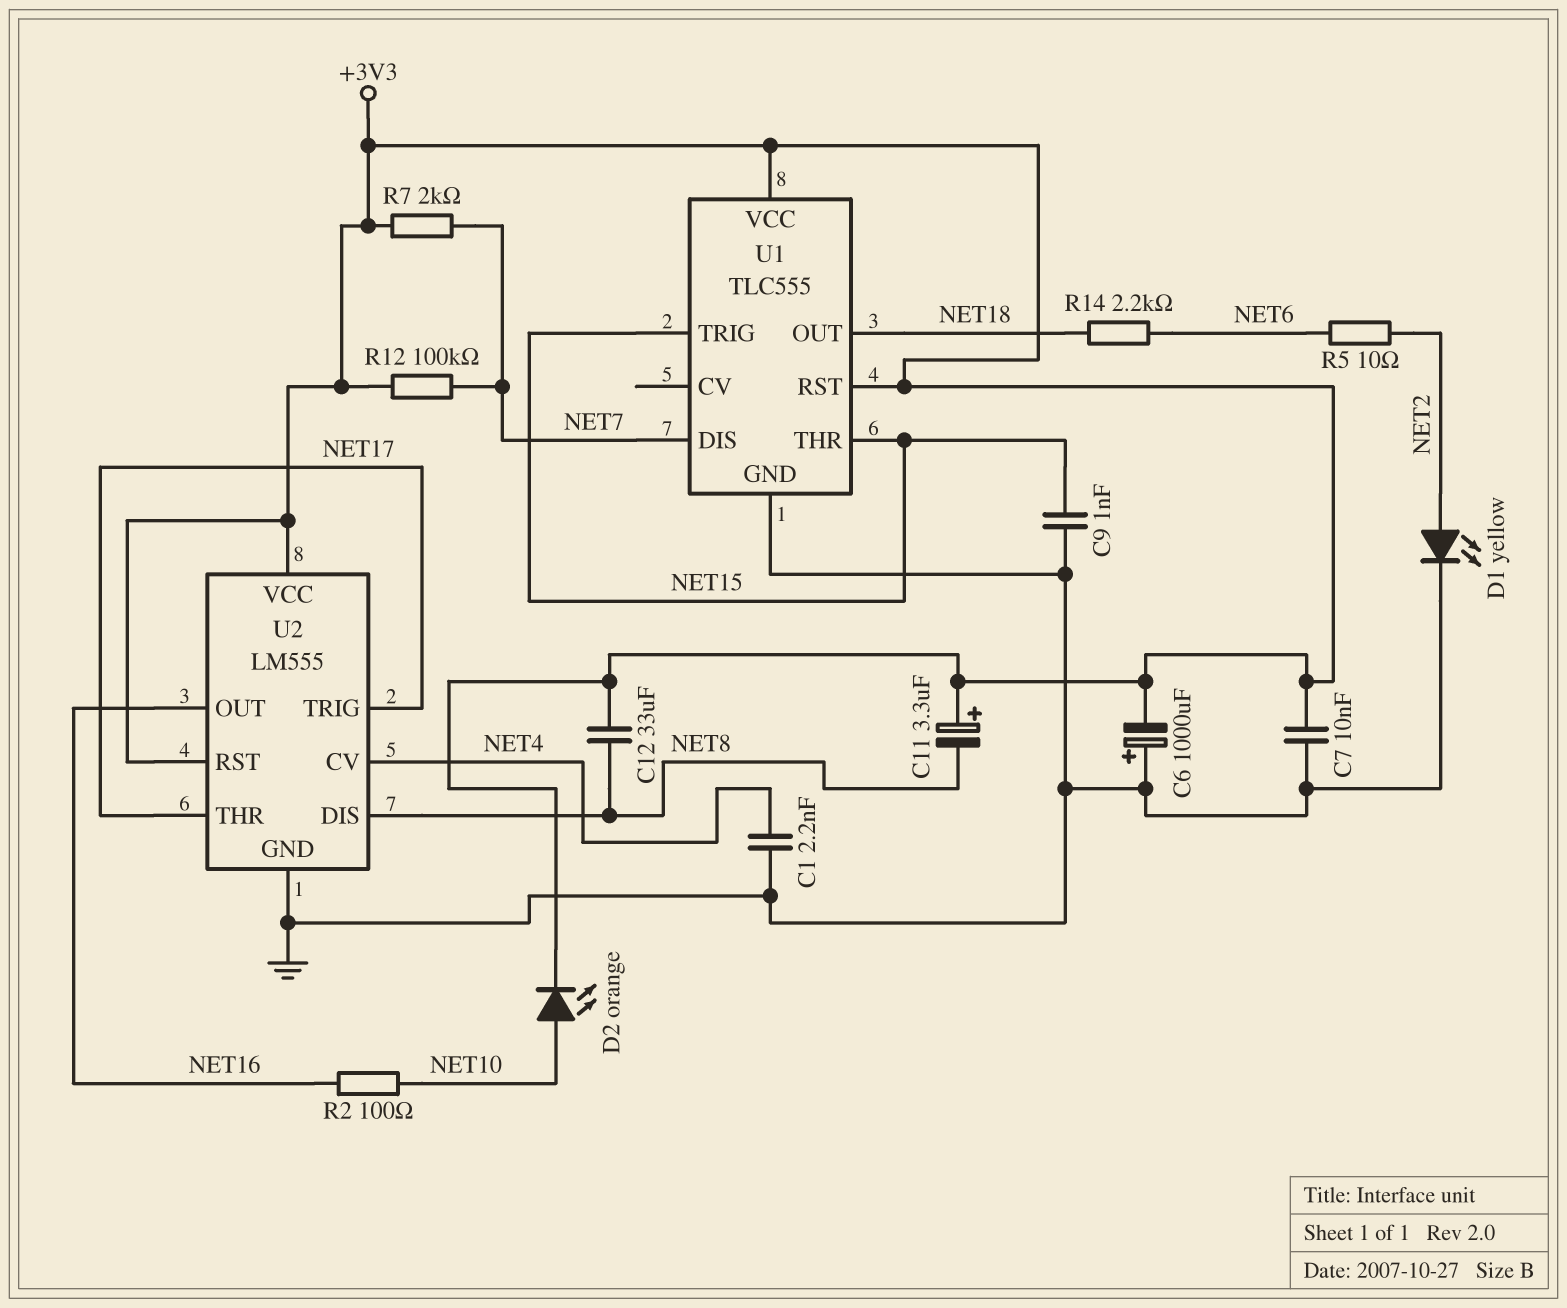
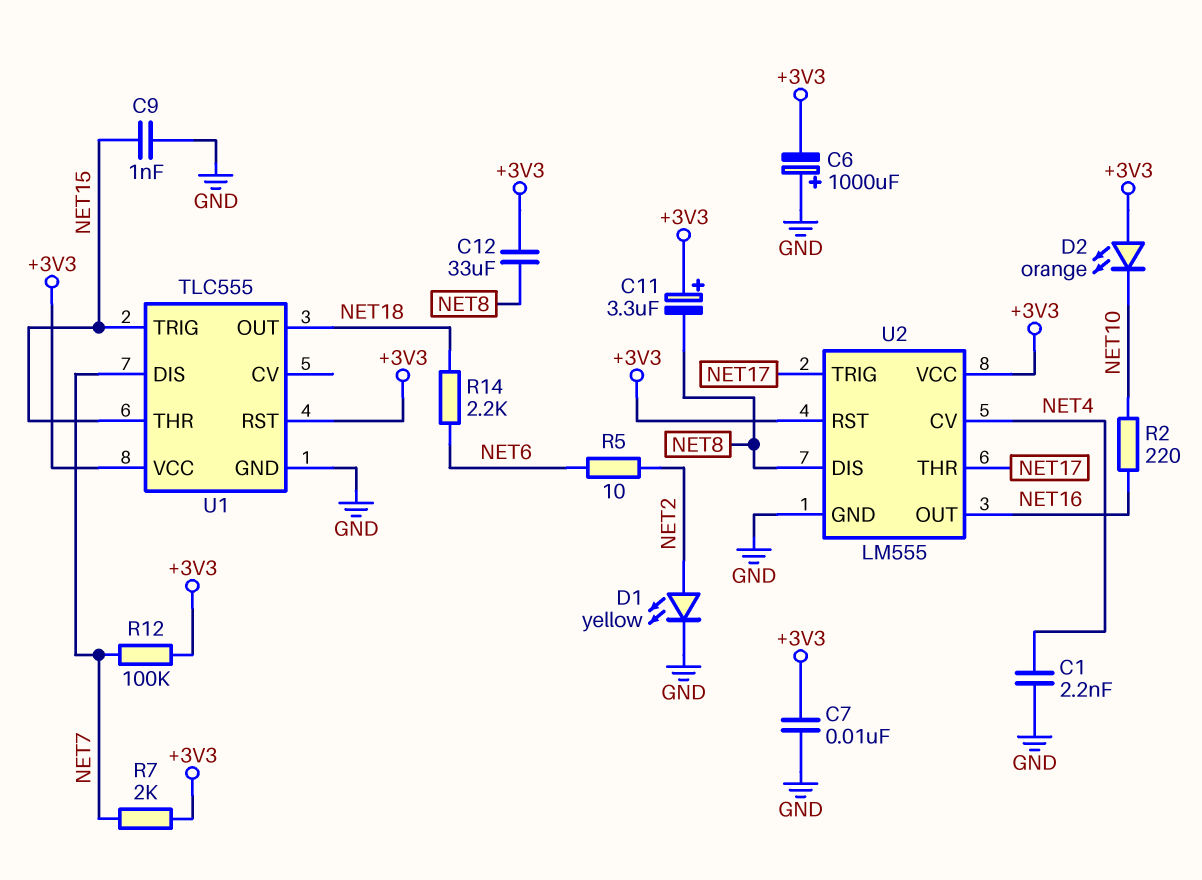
D2: LED orange (A NET10, K +3V3) -> LED orange (A +3V3, K NET10)
R2: 100 (NET10, NET16) -> 220 (NET10, NET16)

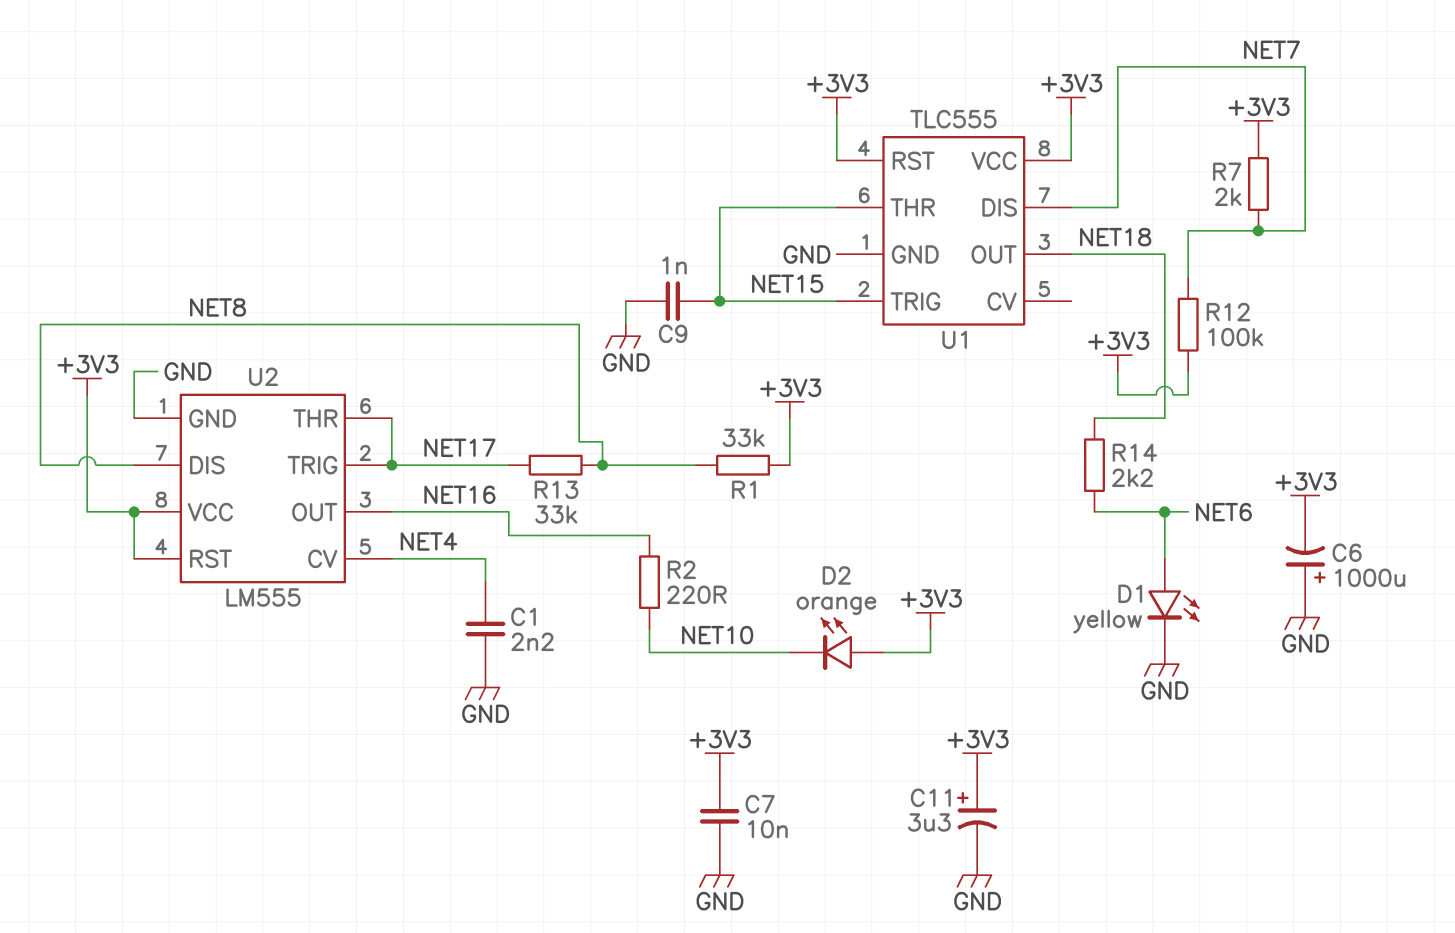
C11: 3.3uF (plus +3V3, minus NET8) -> 3.3uF (plus +3V3, minus GND)
C12: 33uF (+3V3, NET8) -> none
D1: LED yellow (A NET2, K GND) -> LED yellow (A NET6, K GND)
R1: none -> 33k (+3V3, NET8)
R5: 10 (NET2, NET6) -> none
R13: none -> 33k (NET8, NET17)

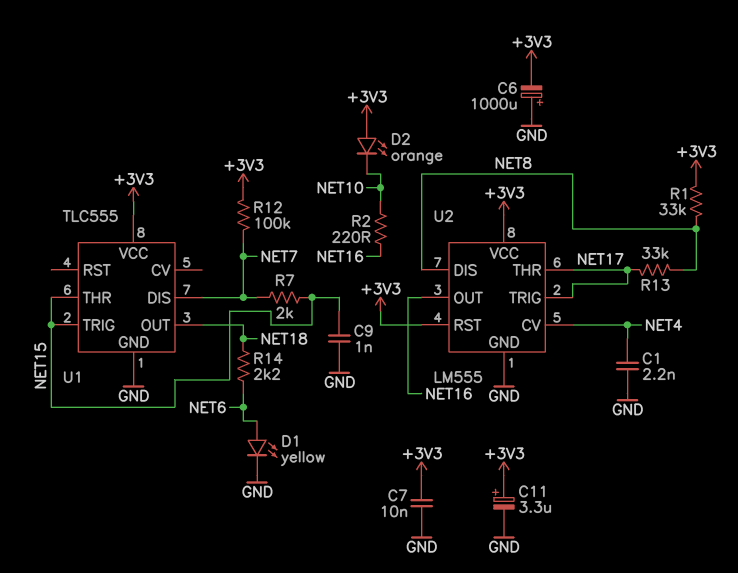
R7: 2k (+3V3, NET7) -> 2k (NET7, NET15)
U1 pin RST: +3V3 -> none

